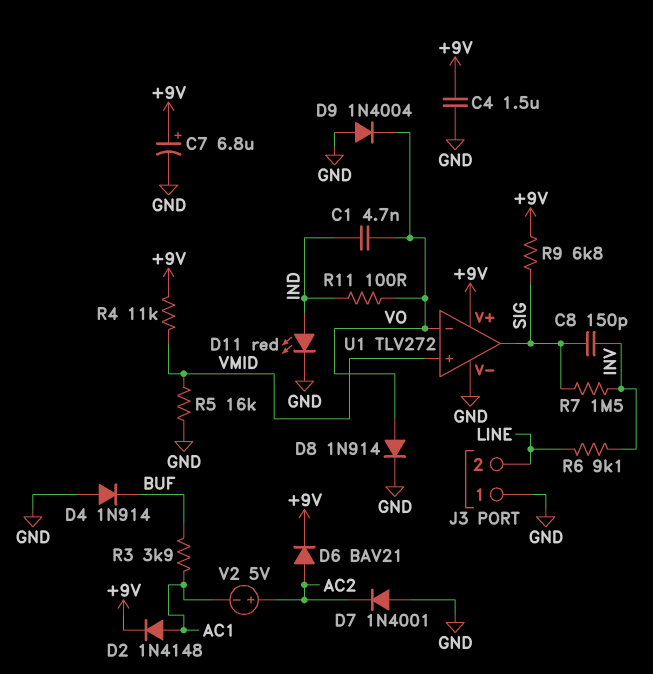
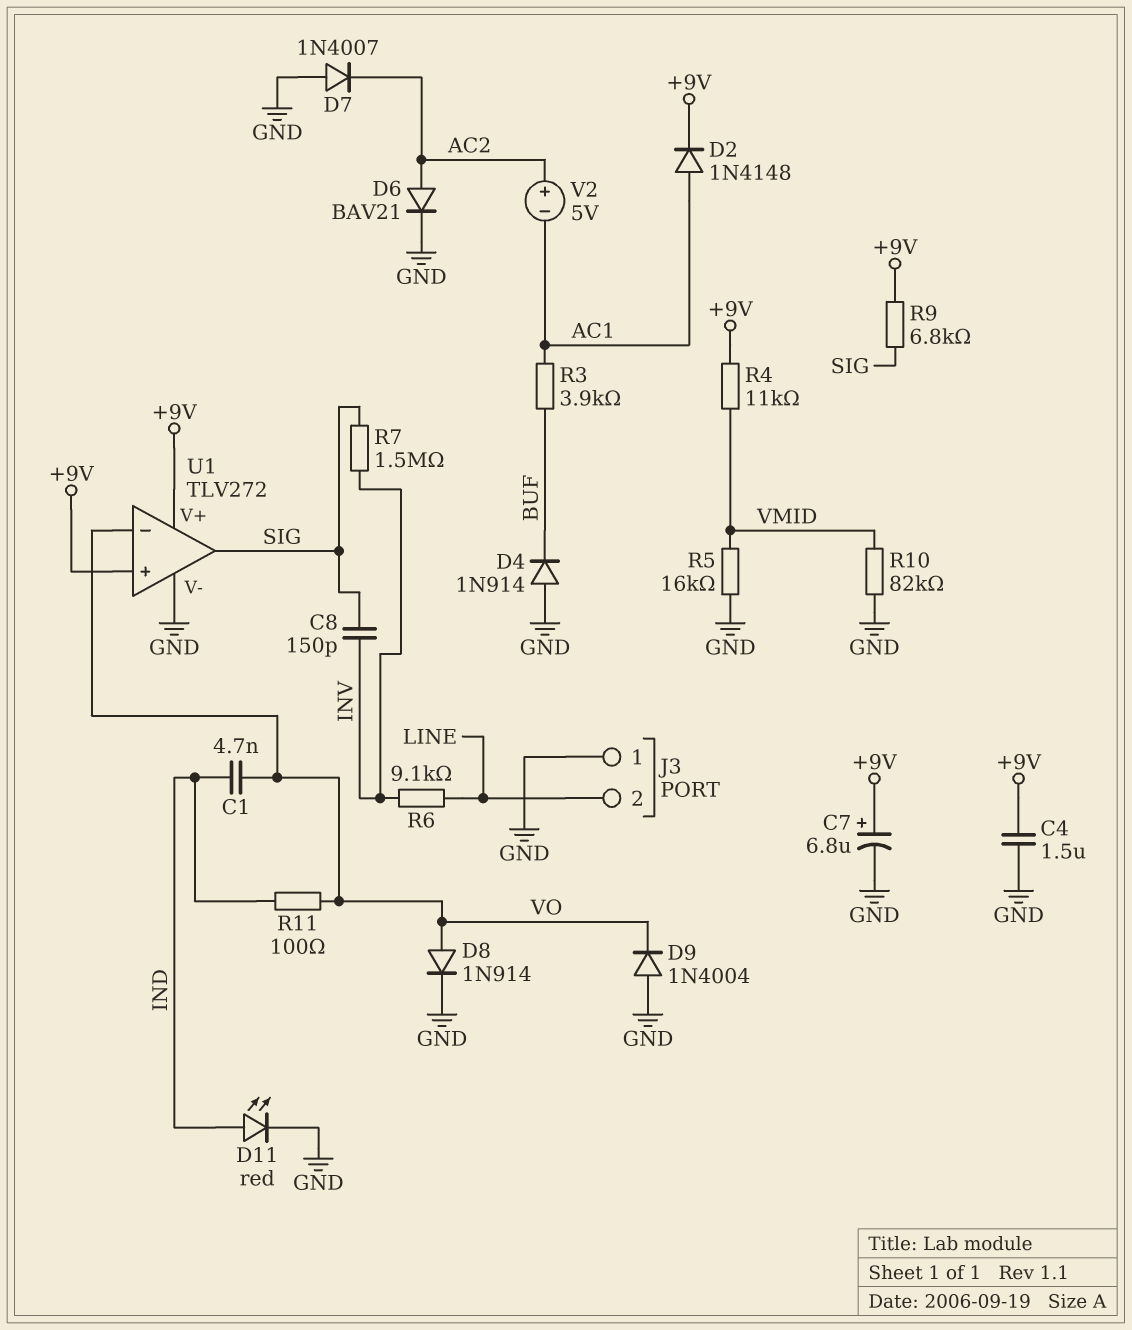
D6: diode BAV21 (A AC2, K +9V) -> diode BAV21 (A AC2, K GND)
D7: diode 1N4001 (A GND, K AC2) -> diode 1N4007 (A GND, K AC2)
R10: none -> 82k (GND, VMID)
U1 pin in+: VMID -> +9V

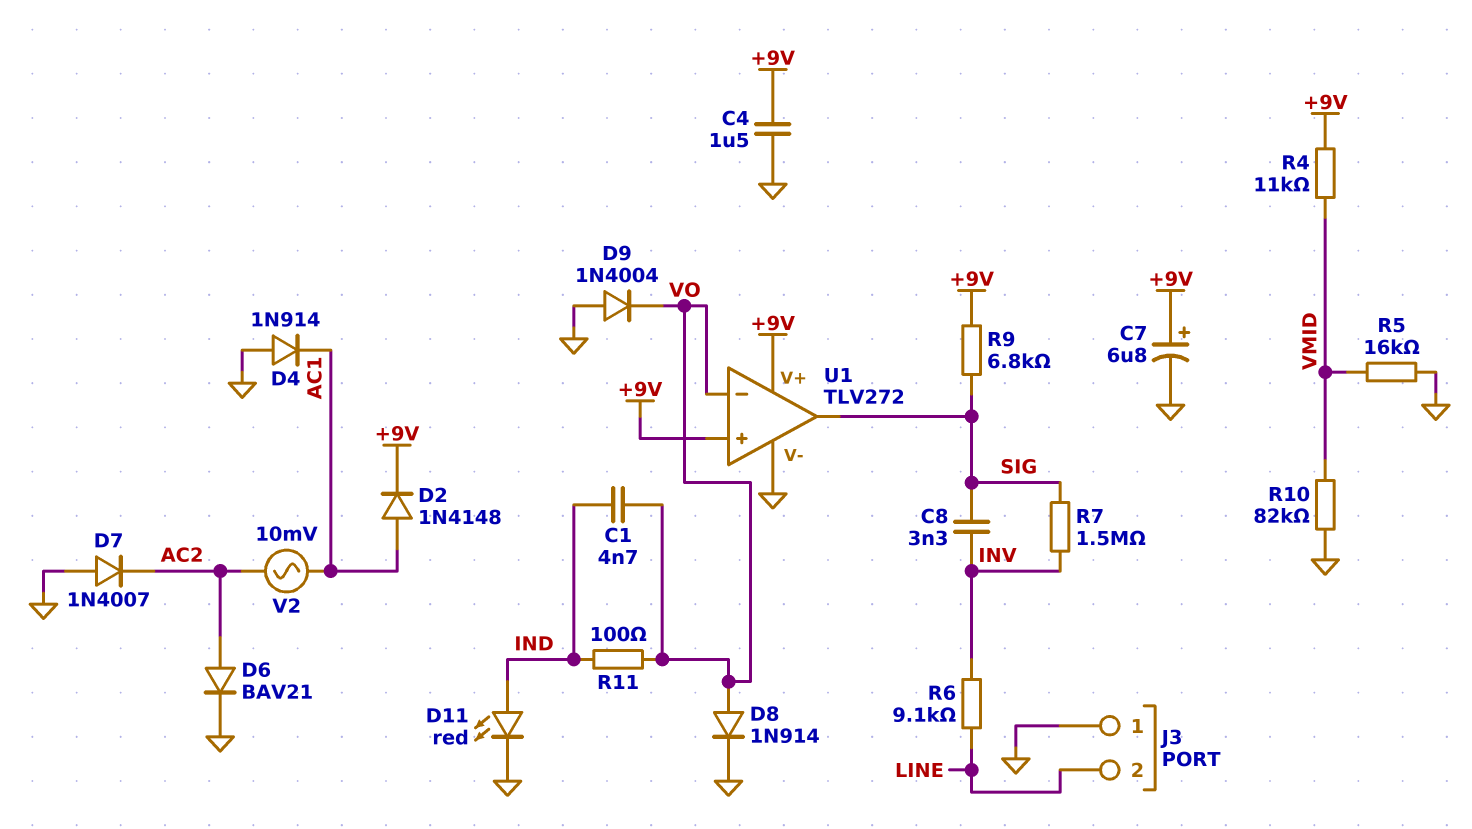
C8: 150pF (INV, SIG) -> 3.3nF (INV, SIG)
D4: diode 1N914 (A GND, K BUF) -> diode 1N914 (A GND, K AC1)
R3: 3.9k (AC1, BUF) -> none
V2: 5V (plus AC2, minus AC1) -> AC 10mV (AC1, AC2)

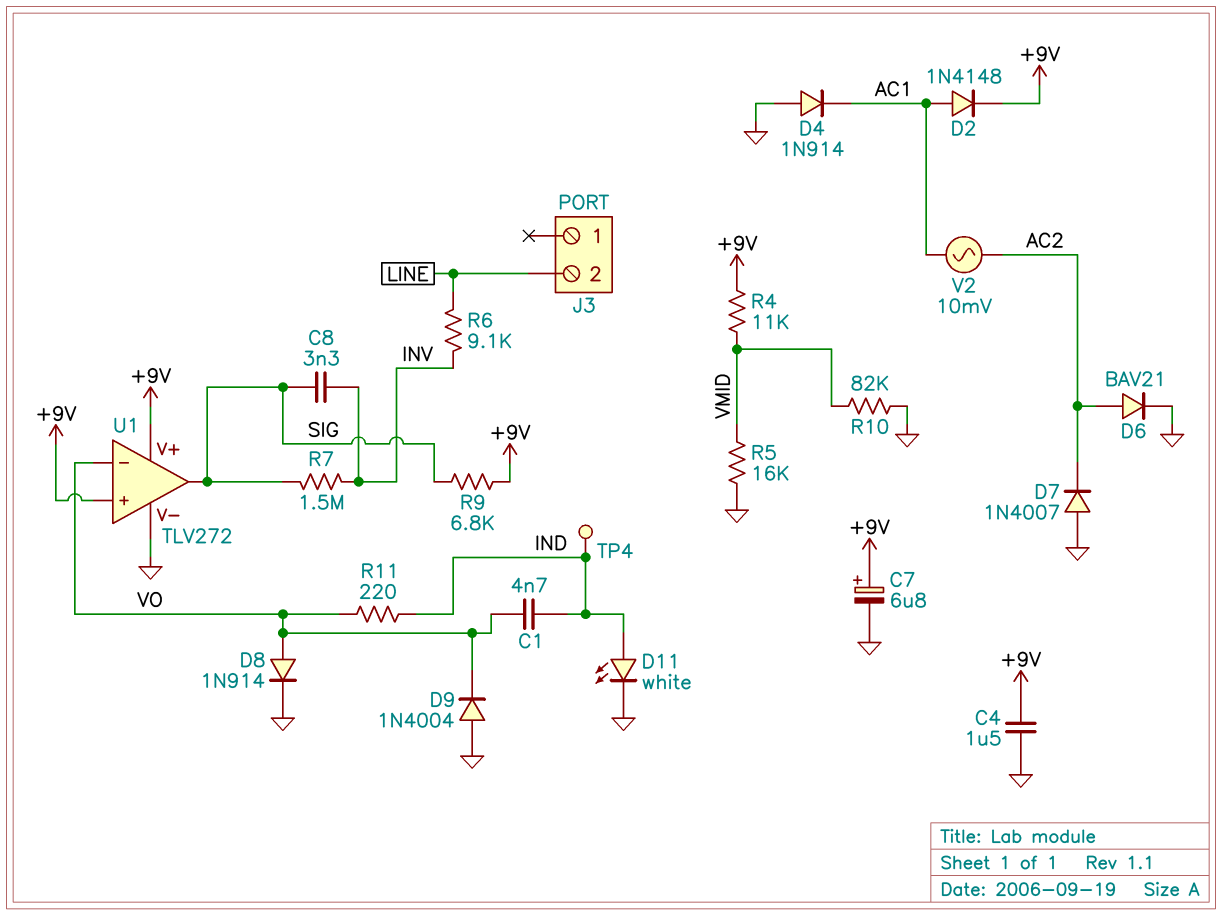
D11: LED red (A IND, K GND) -> LED white (A IND, K GND)
J3 pin 1: GND -> none
R11: 100 (IND, VO) -> 220 (IND, VO)
TP4: none -> test point (IND)

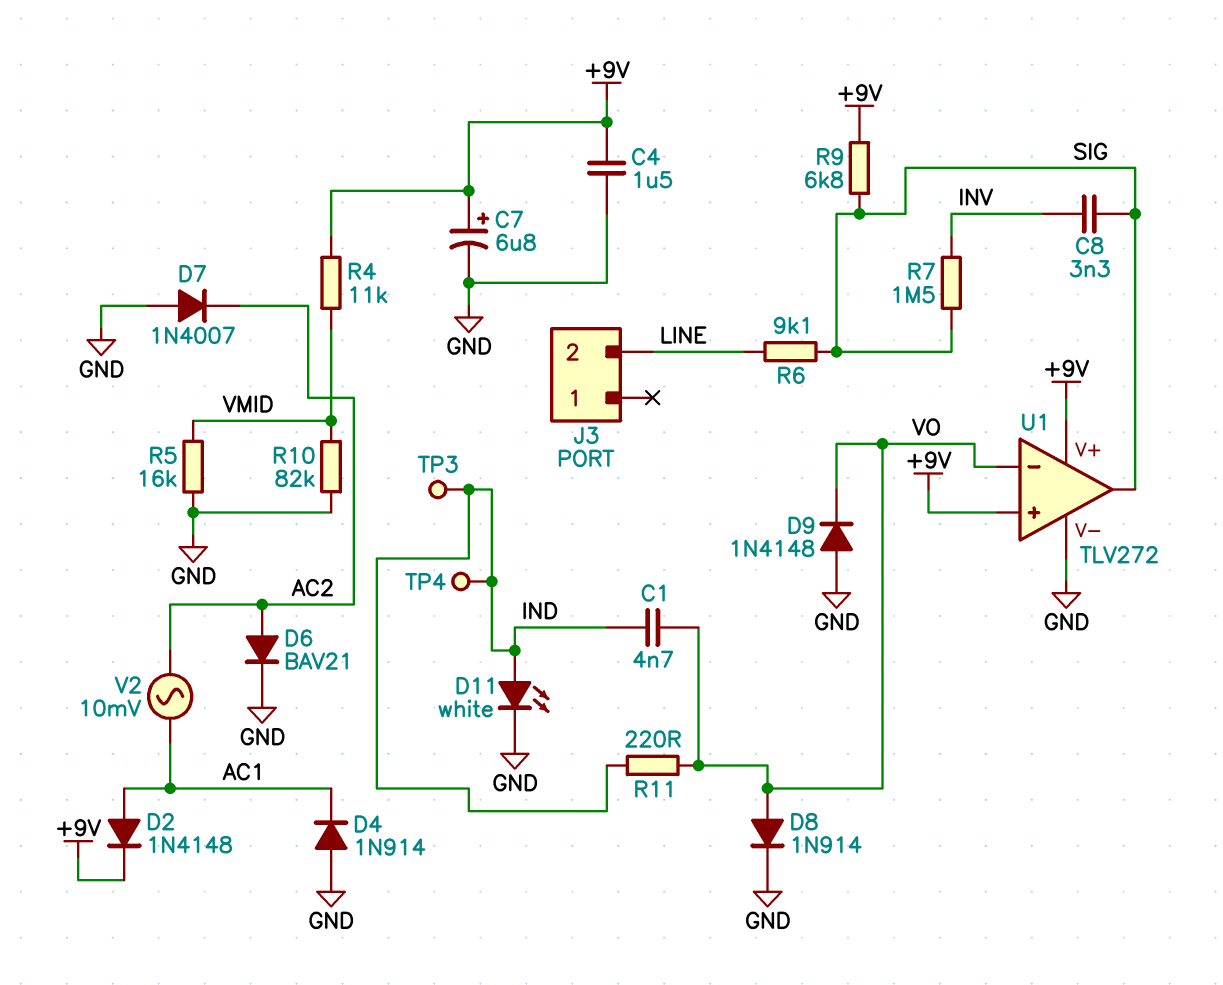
D9: diode 1N4004 (A GND, K VO) -> diode 1N4148 (A GND, K VO)
R6: 9.1k (INV, LINE) -> 9.1k (LINE, SIG)
TP3: none -> test point (IND)

